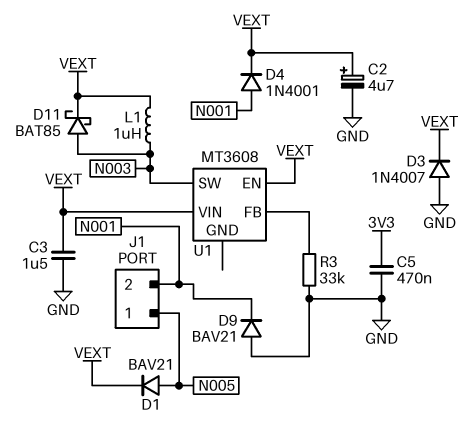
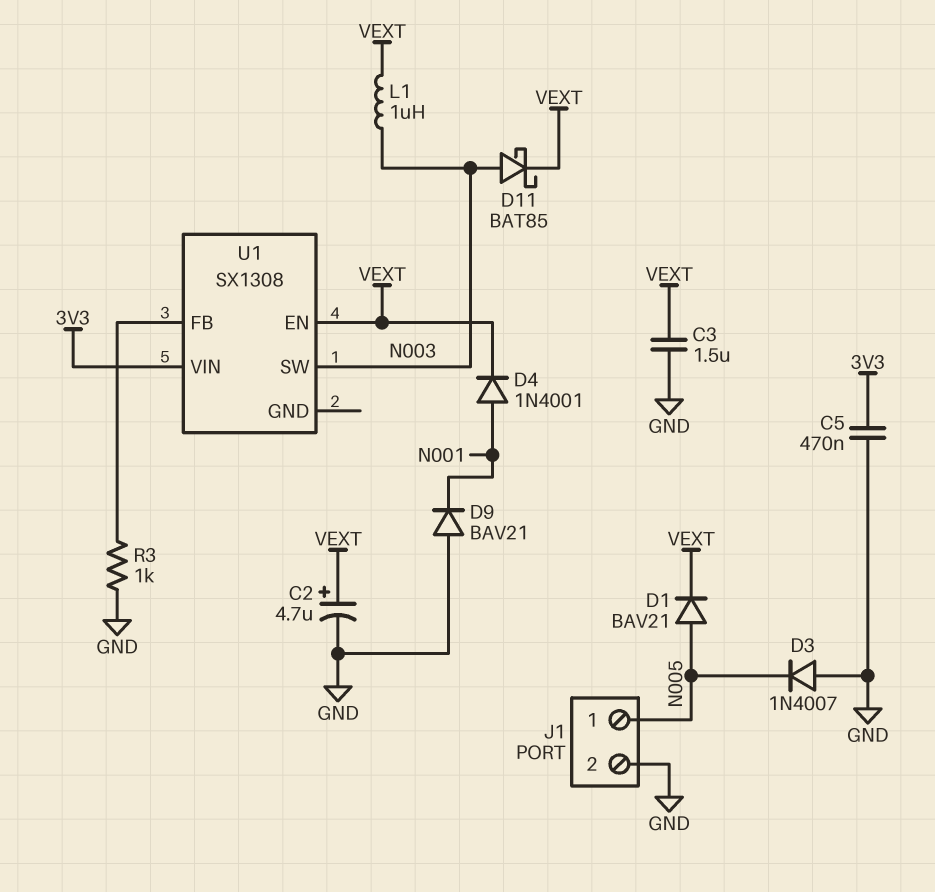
D3: diode 1N4007 (A GND, K VEXT) -> diode 1N4007 (A GND, K N005)
J1 pin 2: N001 -> GND
R3: 33k (GND, U1/FB) -> 1k (GND, U1/FB)
U1: MT3608 -> SX1308
U1 pin VIN: VEXT -> 3V3

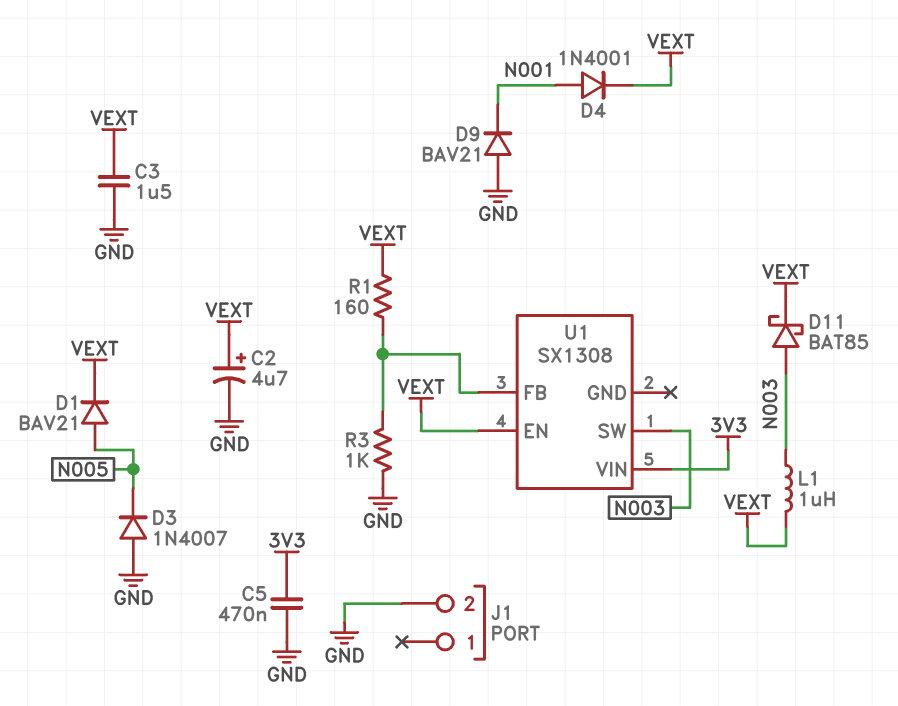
J1 pin 1: N005 -> none
R1: none -> 160 (U1/FB, VEXT)

